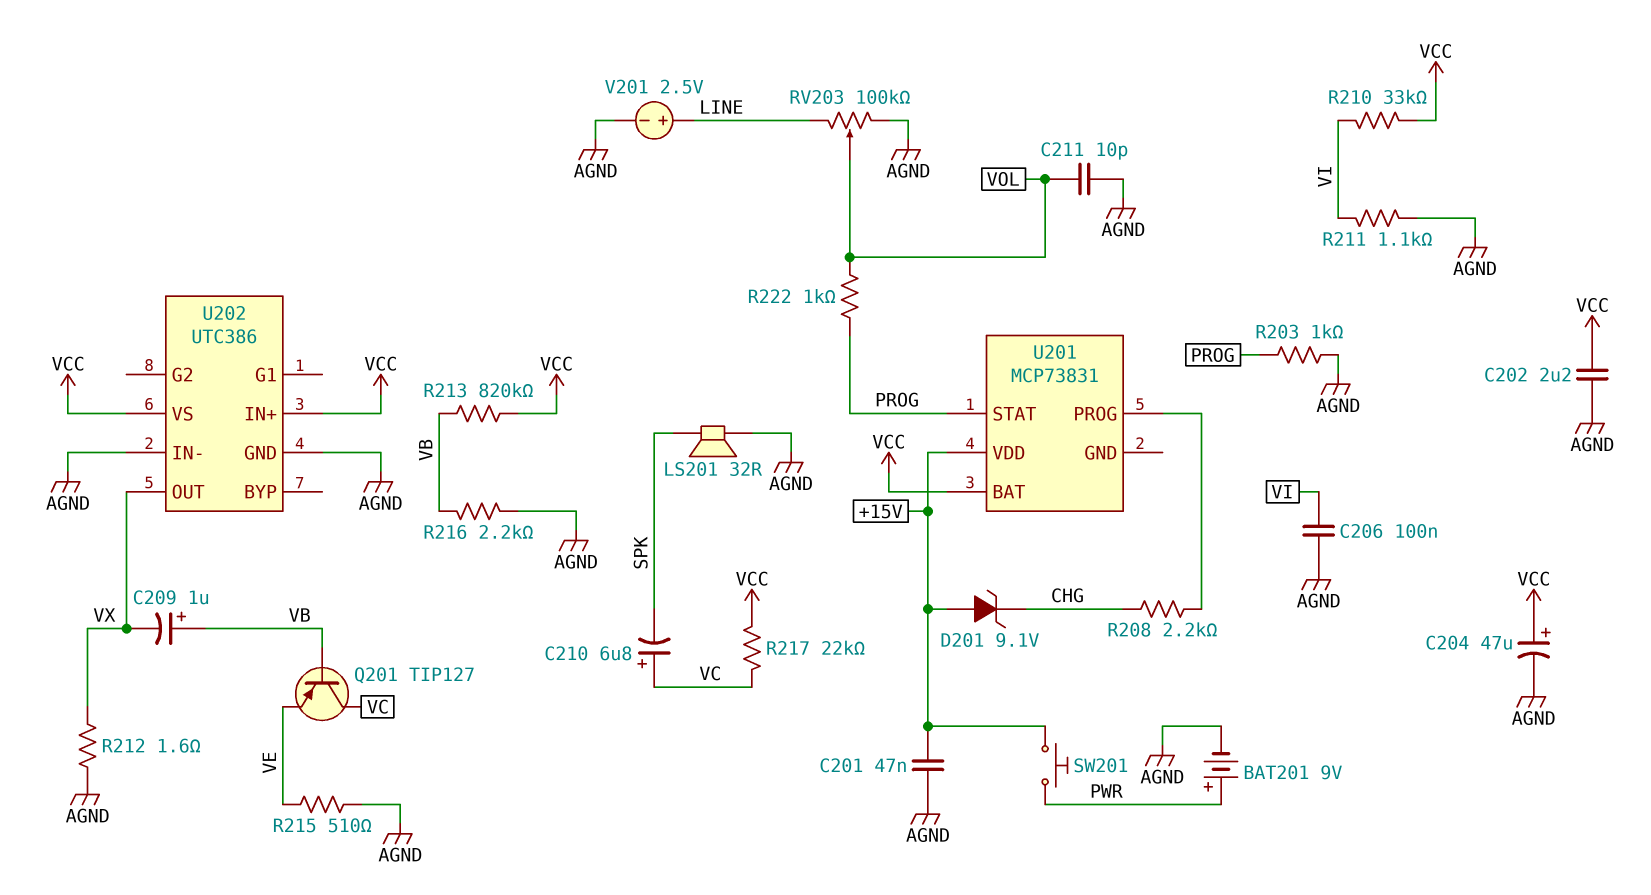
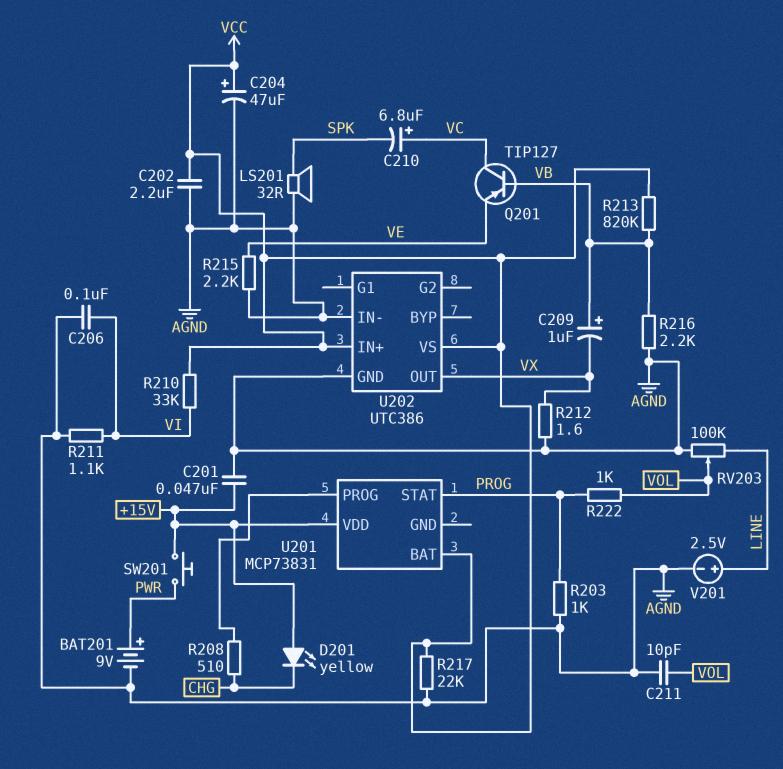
D201: zener 9.1V (A +15V, K CHG) -> LED yellow (A +15V, K CHG)
R208: 2.2k (CHG, U201/PROG) -> 510 (CHG, U201/PROG)
R215: 510 (AGND, VE) -> 2.2k (AGND, VE)
R217: 22k (VC, VCC) -> 22k (AGND, VCC)

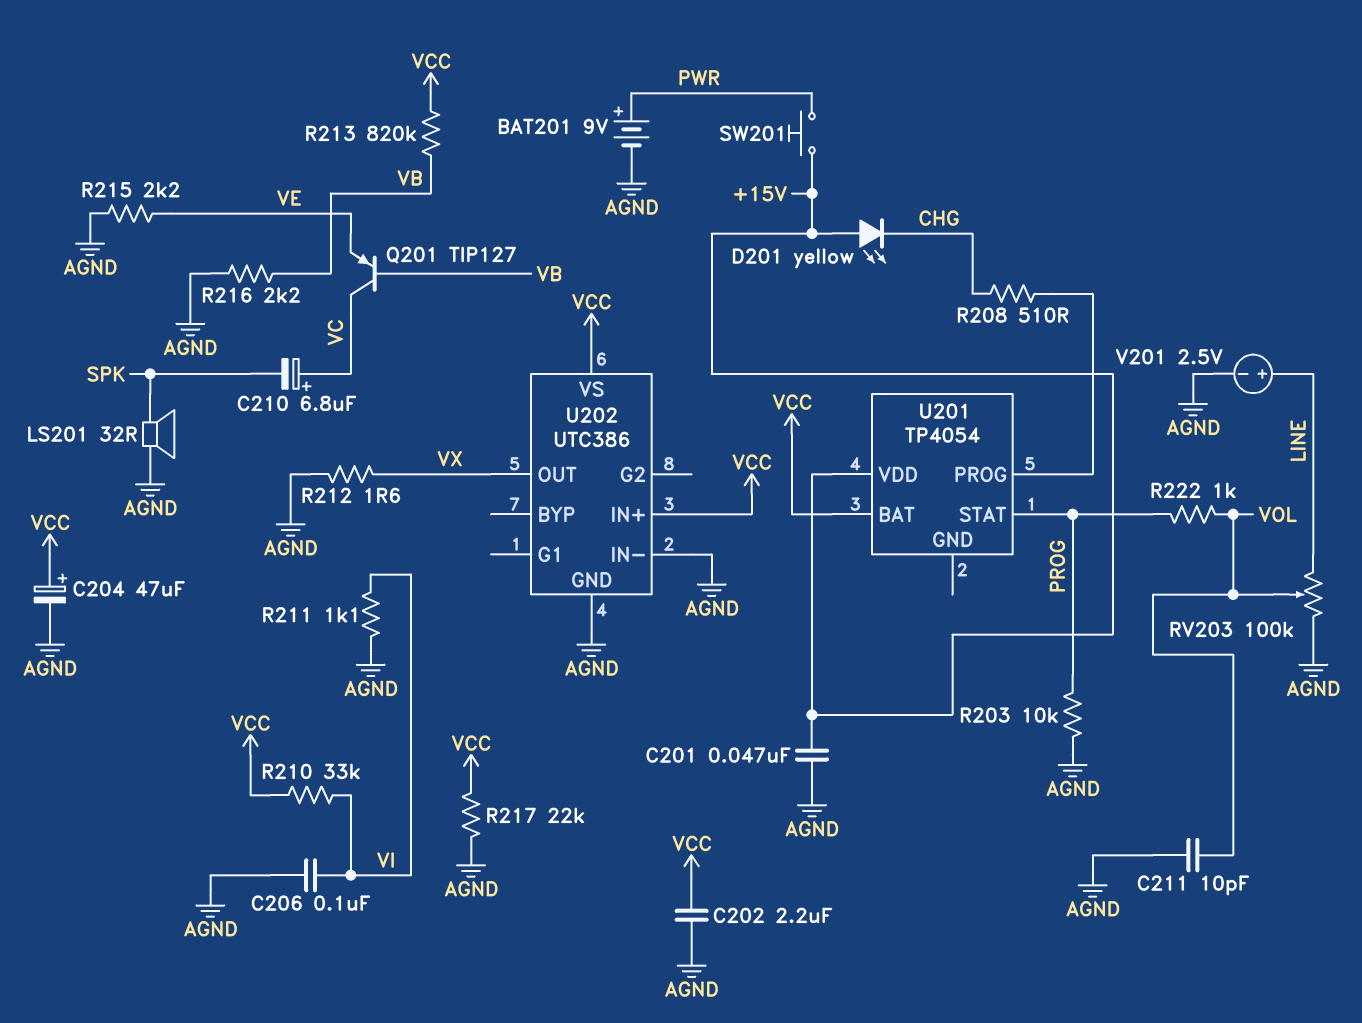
C209: 1uF (plus VB, minus VX) -> none
R203: 1k (AGND, PROG) -> 10k (AGND, PROG)
U201: MCP73831 -> TP4054

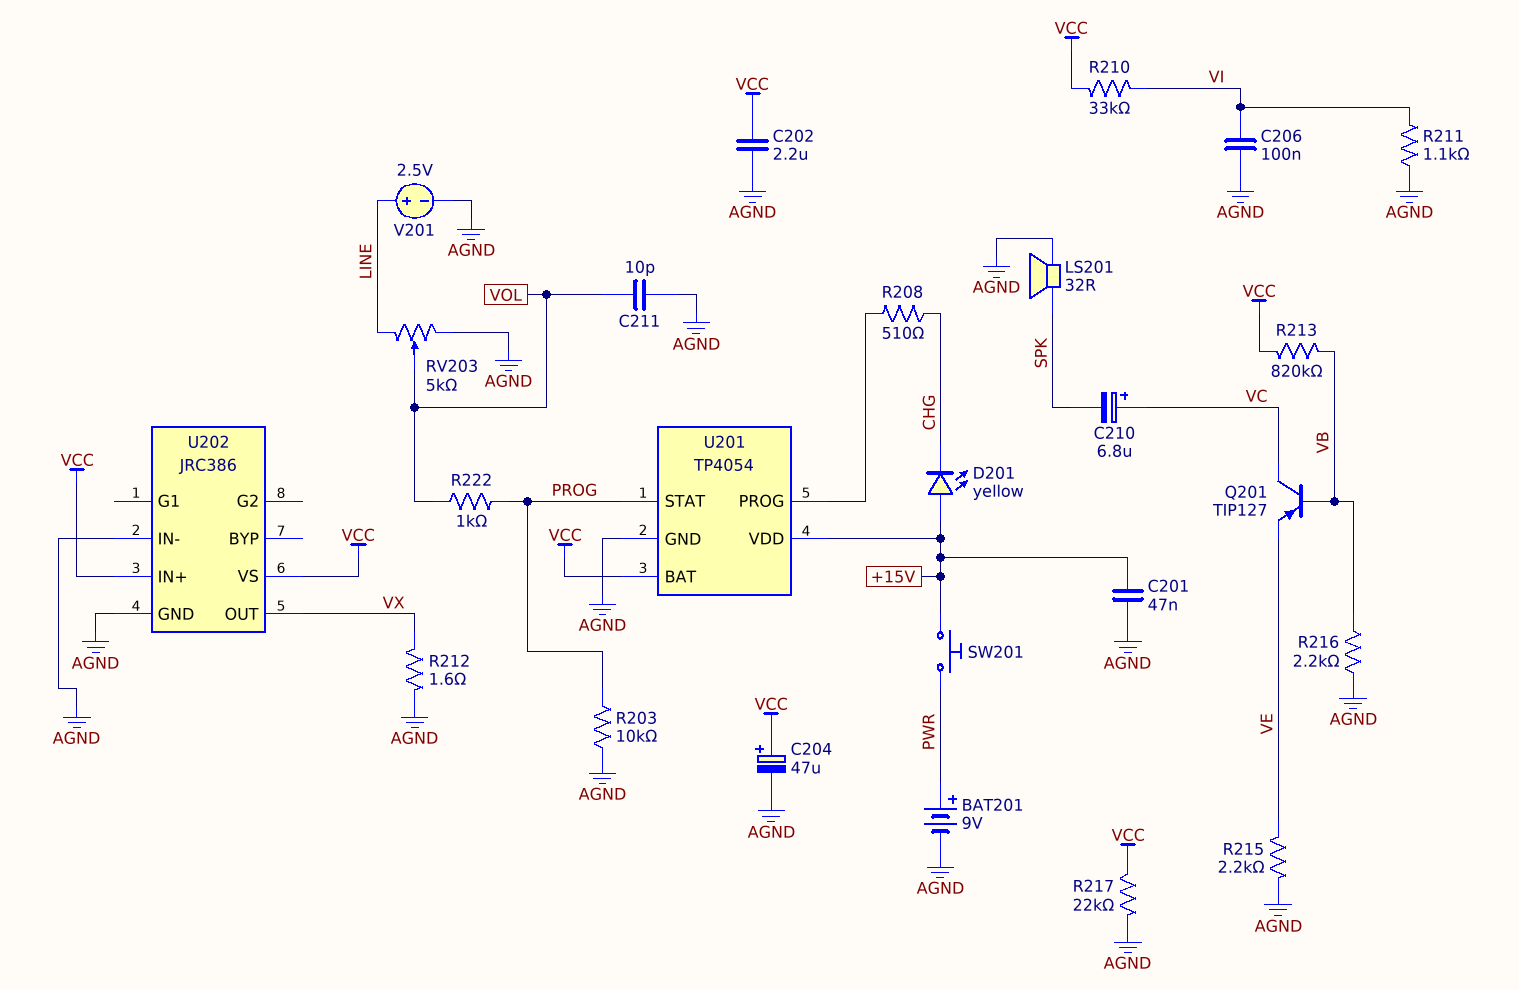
RV203: 100k (AGND, LINE, wiper VOL) -> 5k (AGND, LINE, wiper VOL)
U201 pin GND: none -> AGND
U202: UTC386 -> JRC386

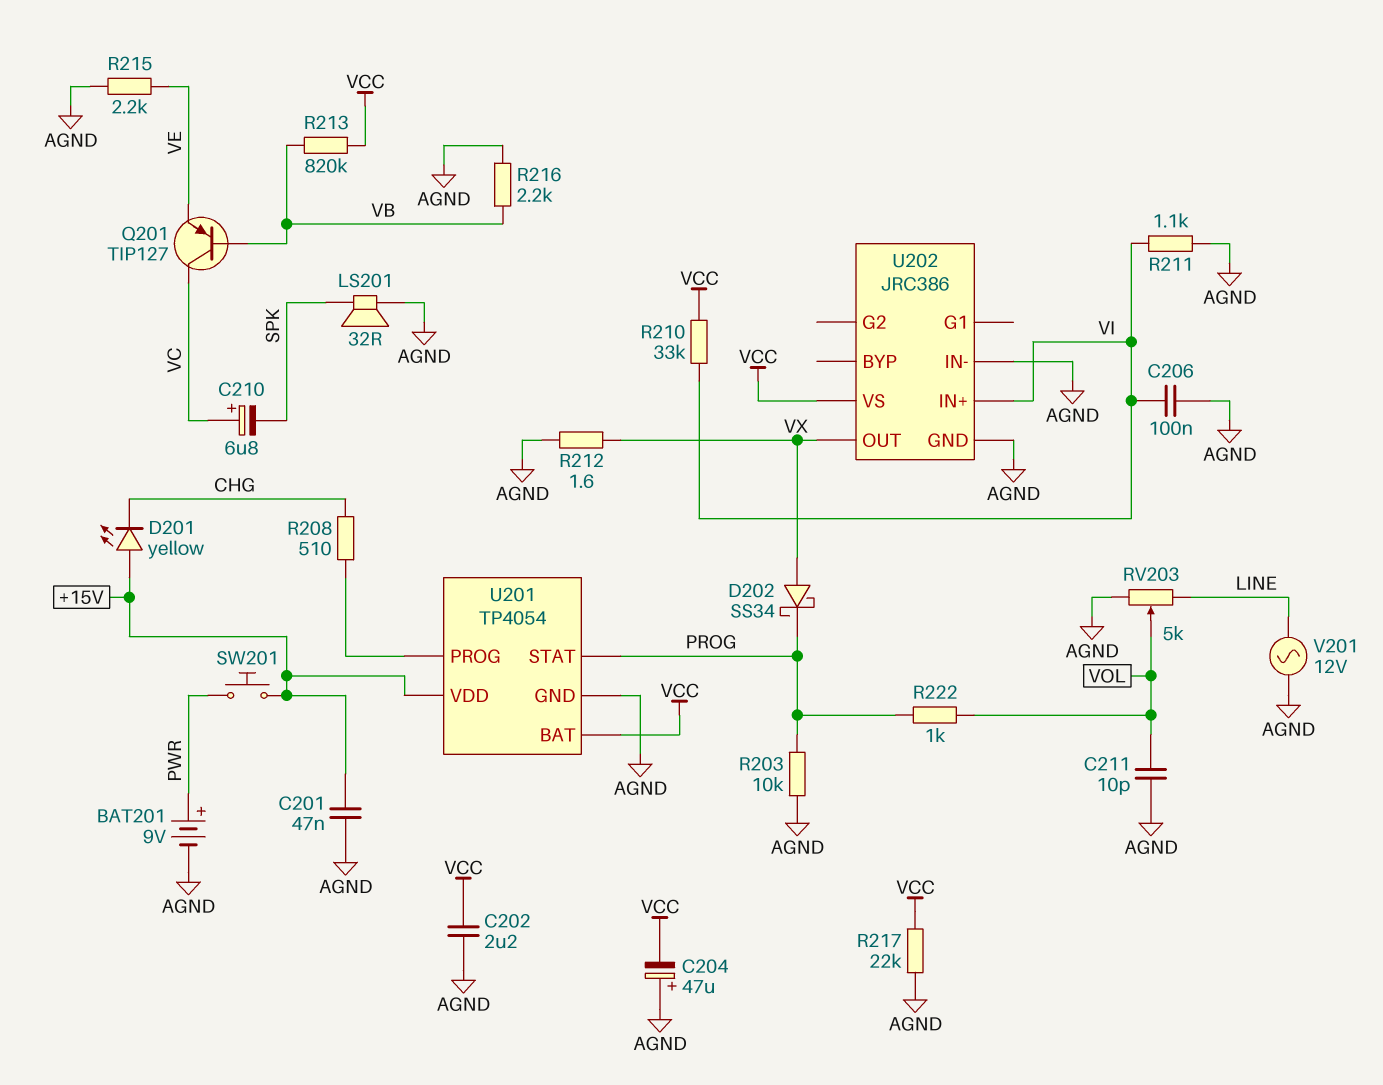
C204: 47uF (plus VCC, minus AGND) -> 47uF (plus AGND, minus VCC)
D202: none -> schottky SS34 (A VX, K PROG)
U202 pin IN+: VCC -> VI
V201: 2.5V (plus LINE, minus AGND) -> AC 12V (AGND, LINE)

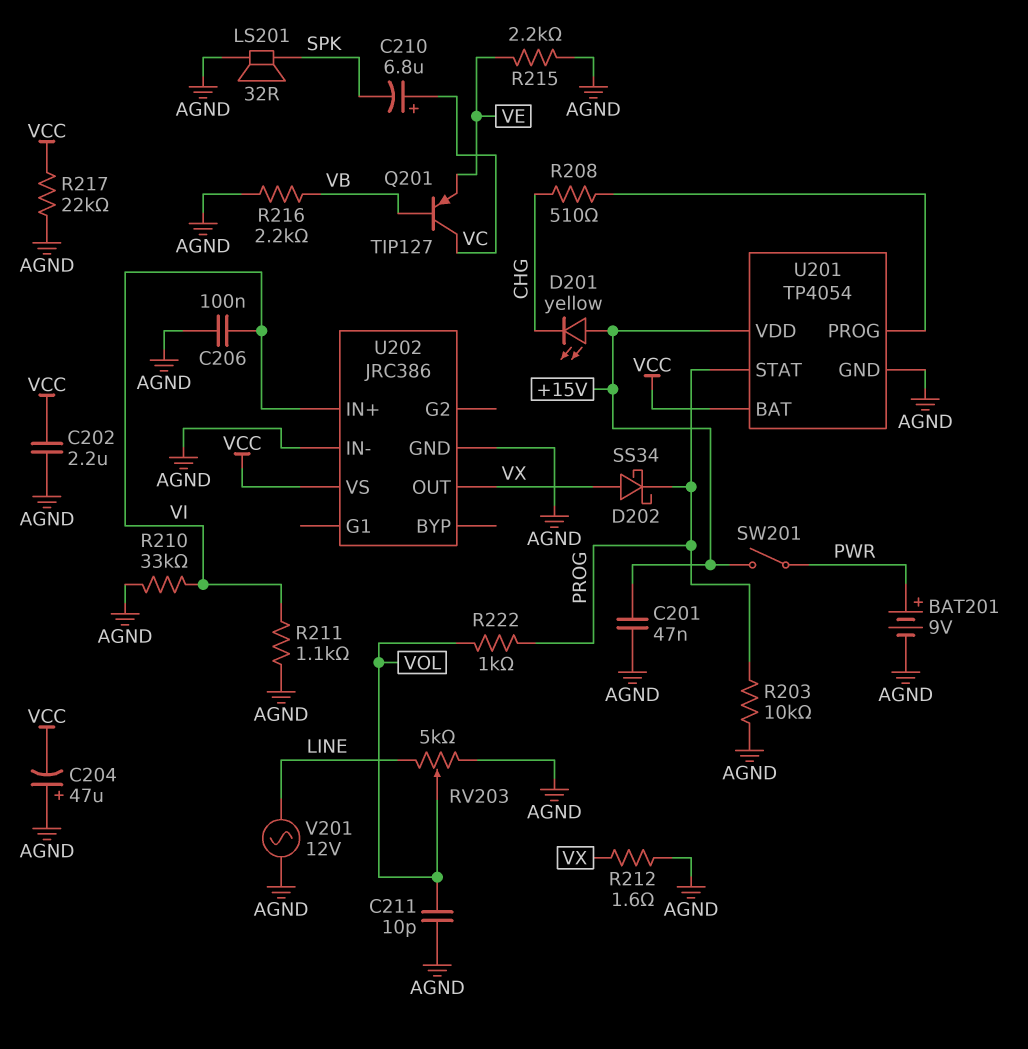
R210: 33k (VCC, VI) -> 33k (AGND, VI)
R213: 820k (VB, VCC) -> none
SW201: button (+15V, PWR) -> switch (+15V, PWR)

